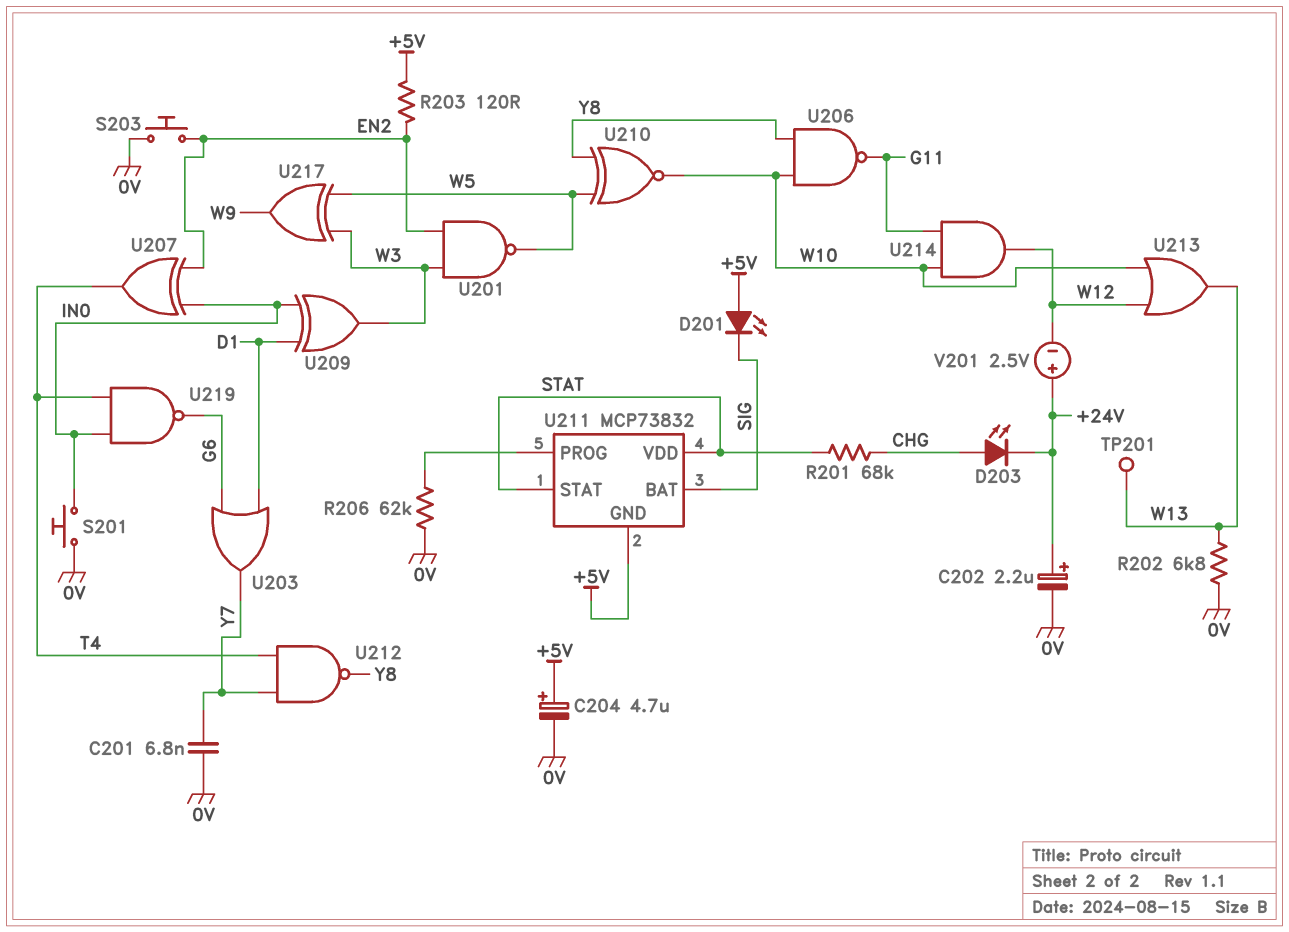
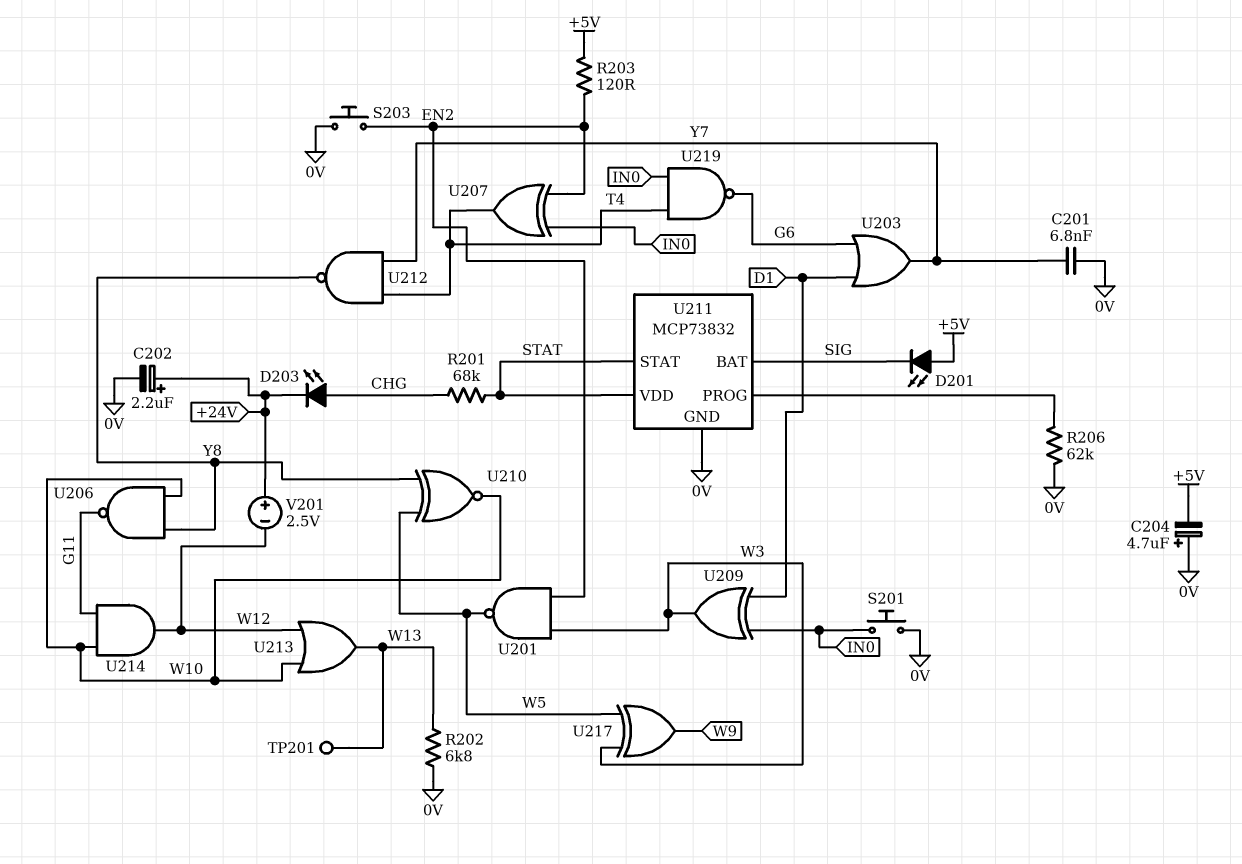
C204: 4.7uF (plus +5V, minus 0V) -> 4.7uF (plus 0V, minus +5V)
U211 pin GND: +5V -> 0V

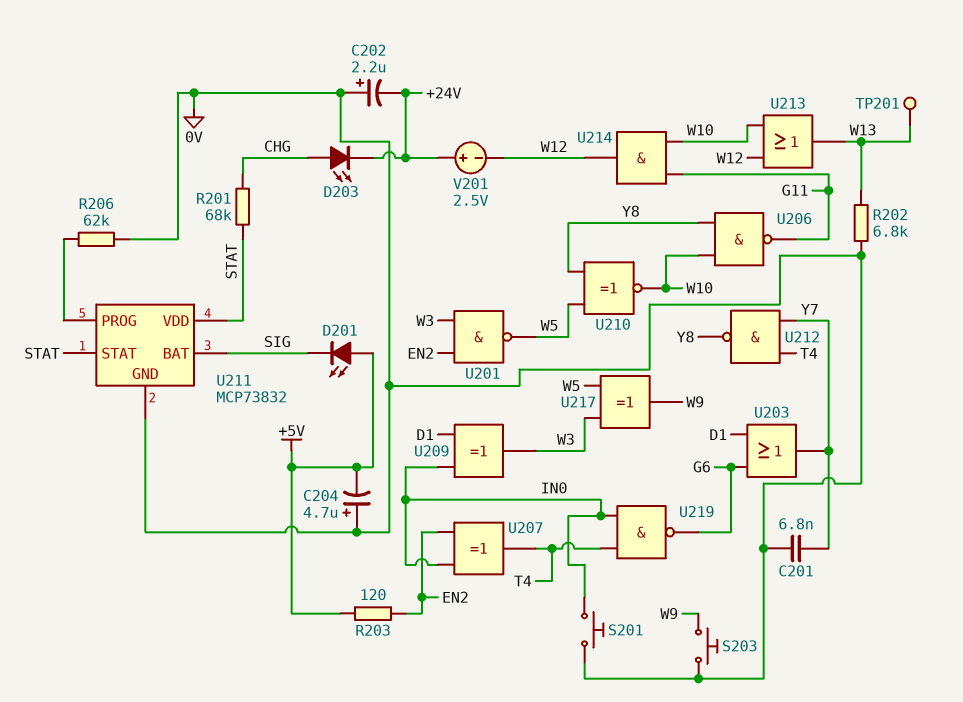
C202: 2.2uF (plus +24V, minus 0V) -> 2.2uF (plus 0V, minus +24V)
S203: button (0V, EN2) -> button (0V, W9)

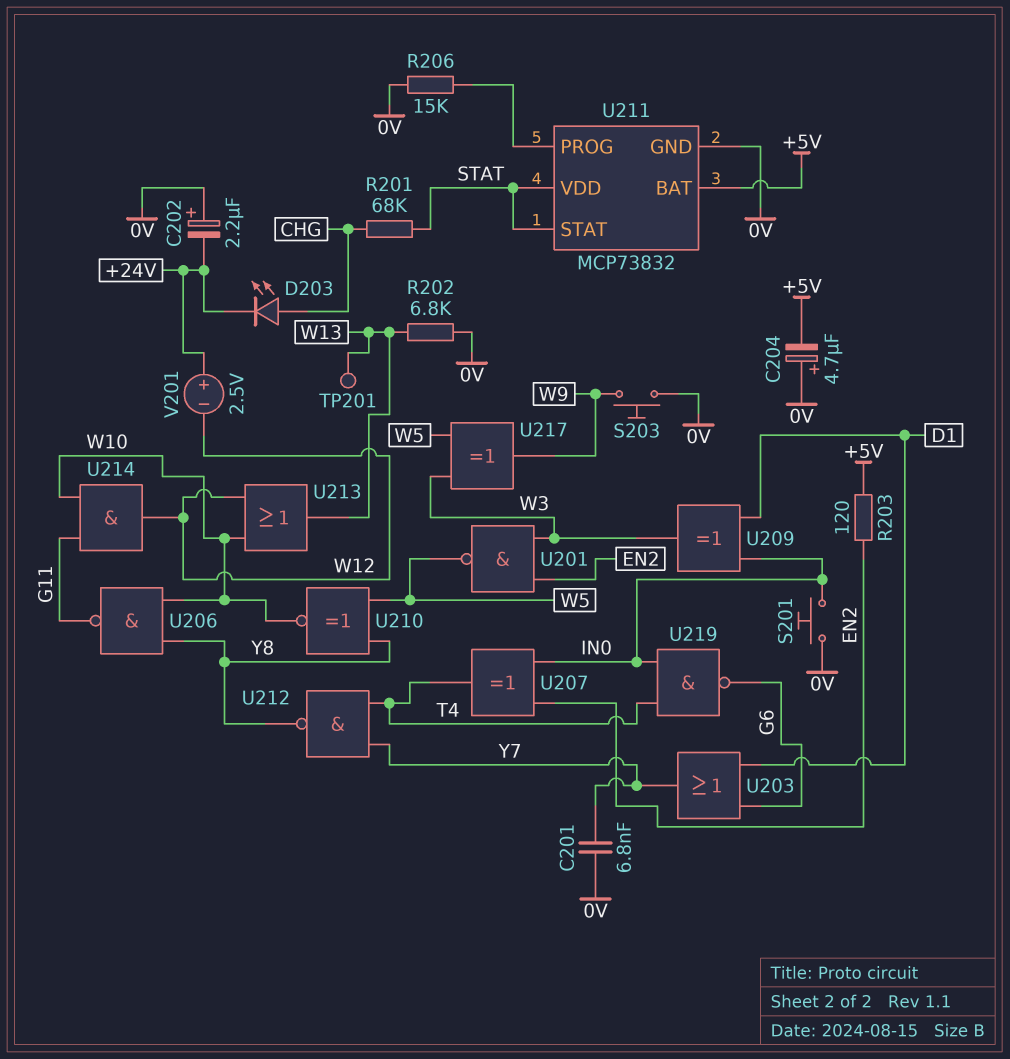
D201: LED (A +5V, K SIG) -> none
R206: 62k (0V, U211/PROG) -> 15k (0V, U211/PROG)
U211 pin BAT: SIG -> +5V

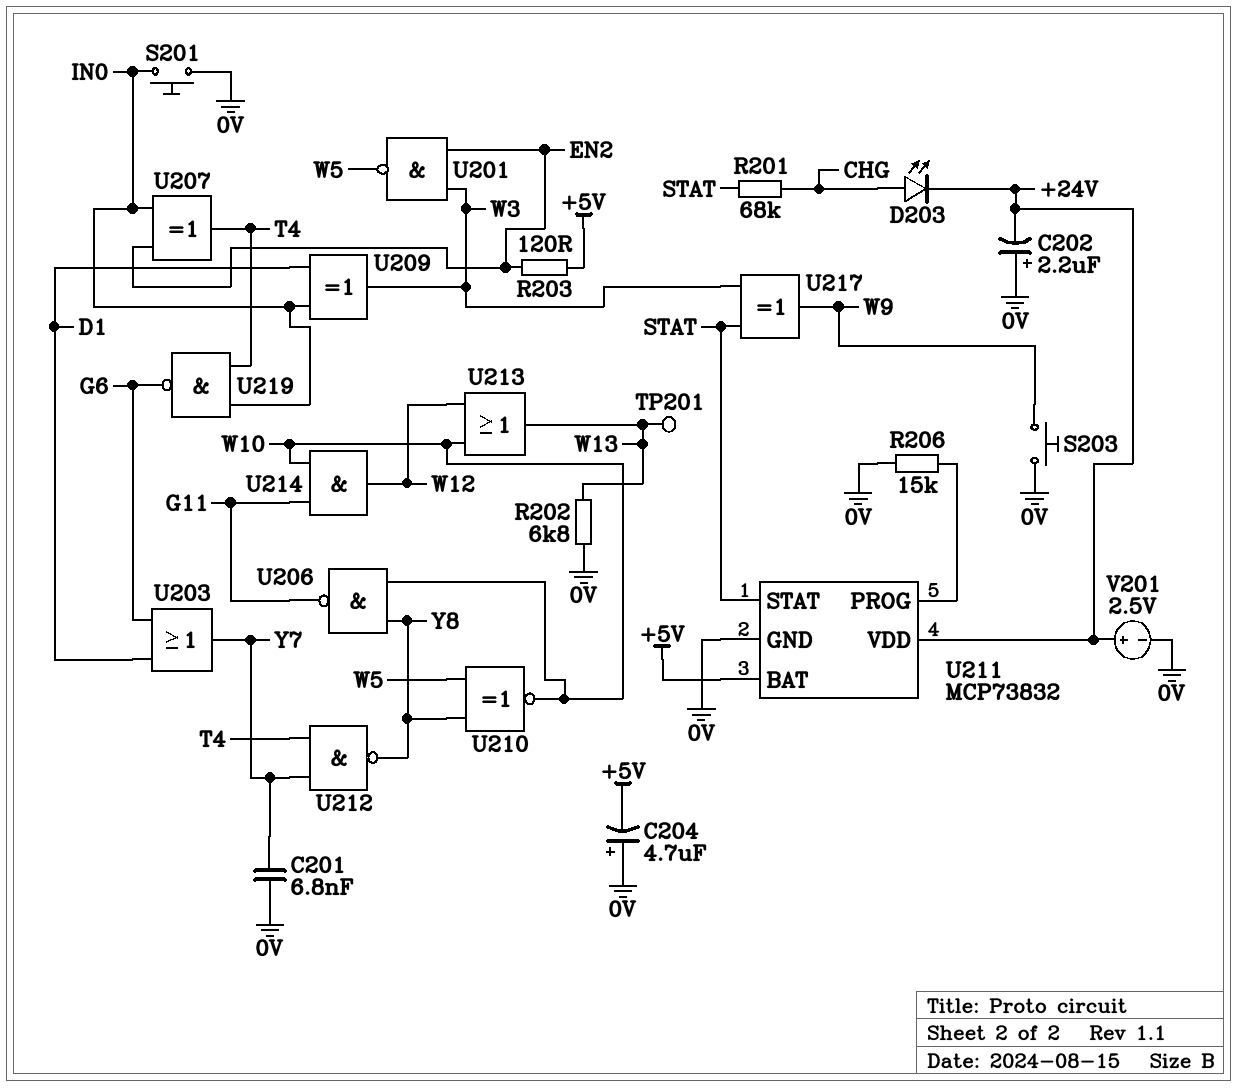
U211 pin VDD: STAT -> +24V
U217: XOR (in W3, in W5, out W9) -> XOR (in STAT, in W3, out W9)
V201: 2.5V (plus +24V, minus W12) -> 2.5V (plus +24V, minus 0V)

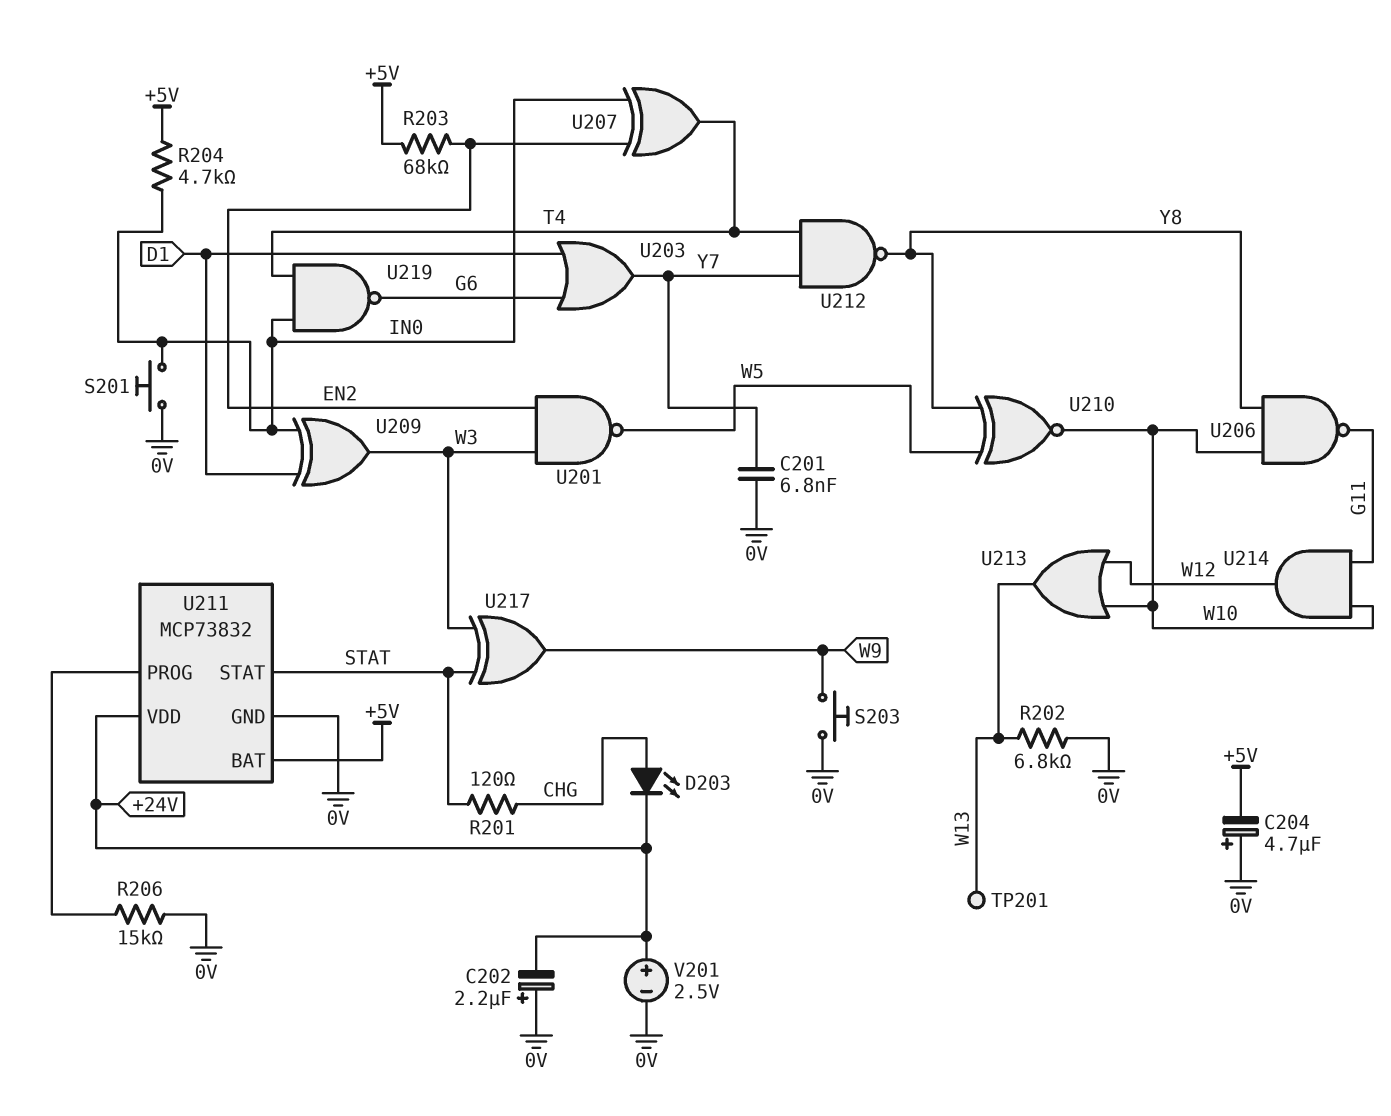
R201: 68k (CHG, STAT) -> 120 (CHG, STAT)
R203: 120 (+5V, EN2) -> 68k (+5V, EN2)
R204: none -> 4.7k (+5V, IN0)

